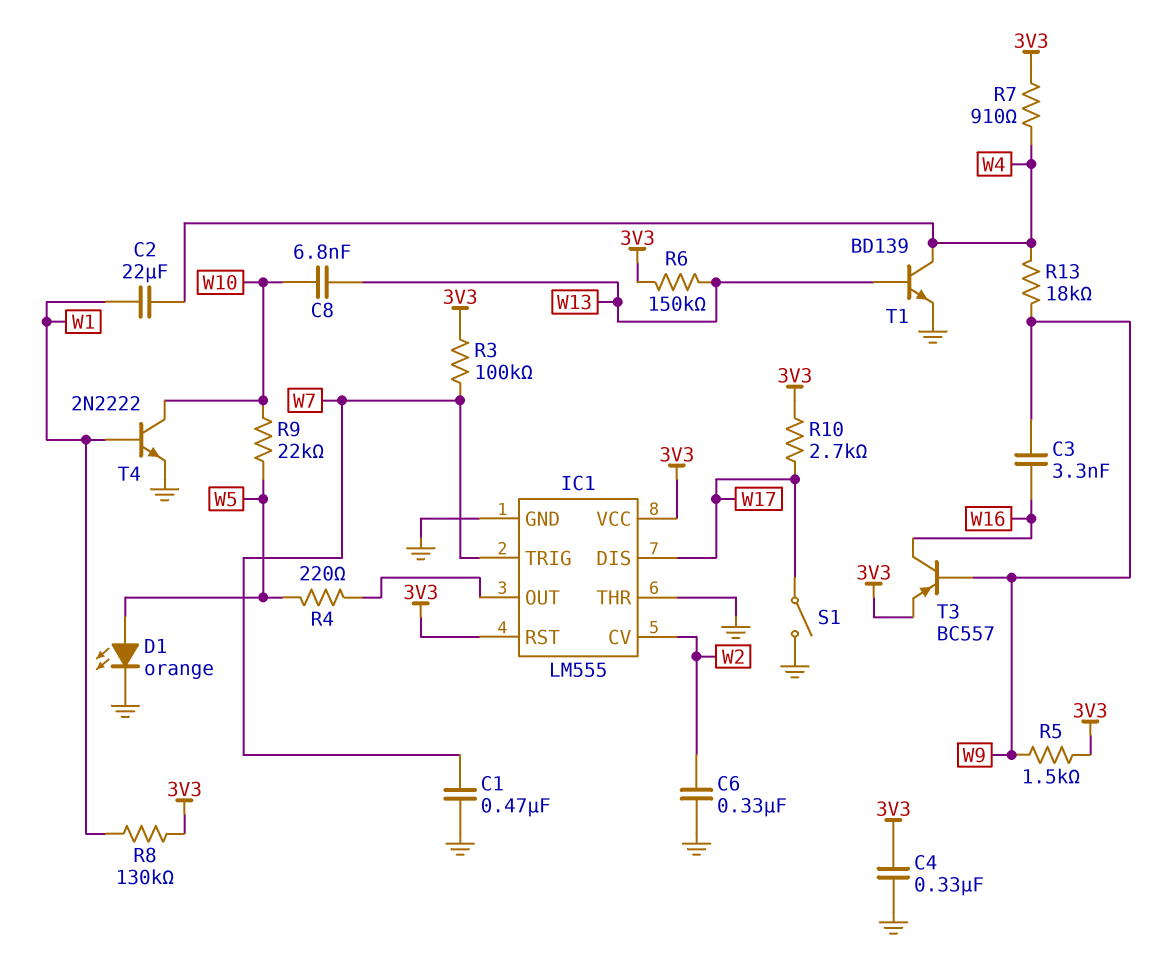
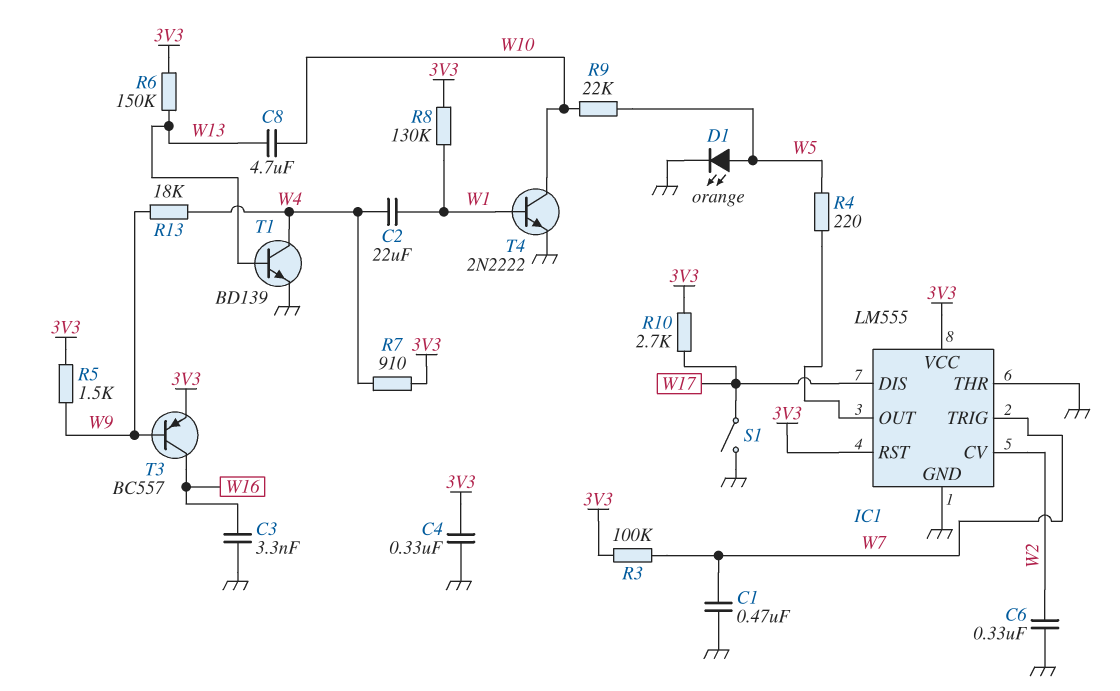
C3: 3.3nF (W9, W16) -> 3.3nF (GND, W16)
C8: 6.8nF (W10, W13) -> 4.7uF (W10, W13)

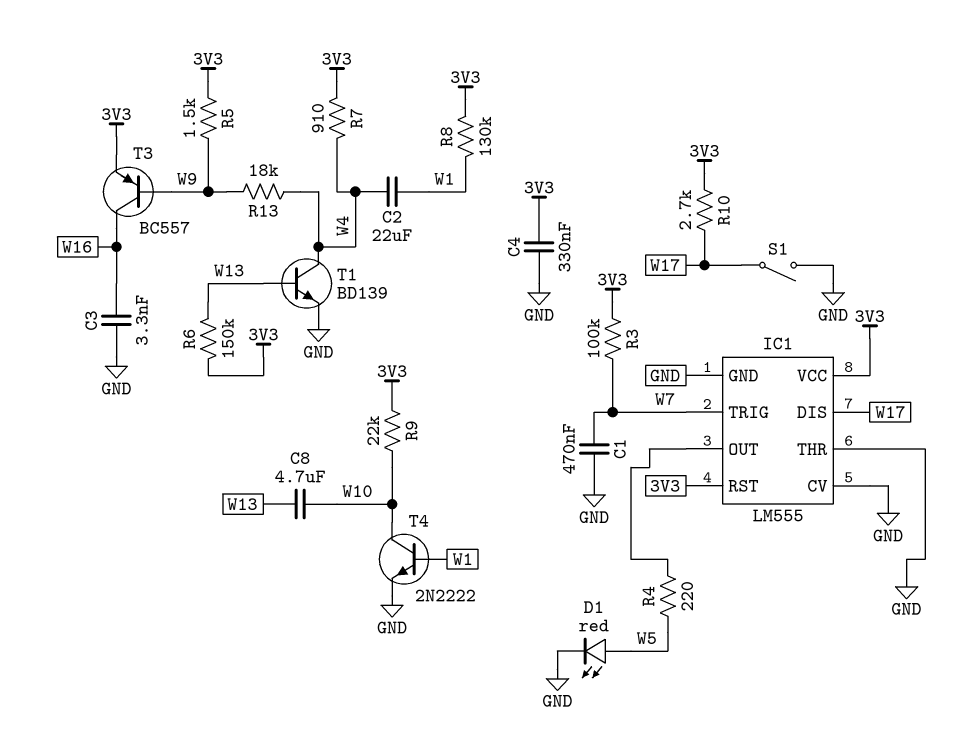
C6: 330nF (GND, W2) -> none
D1: LED orange (A W5, K GND) -> LED red (A W5, K GND)
IC1 pin CV: W2 -> GND
R9: 22k (W5, W10) -> 22k (3V3, W10)

